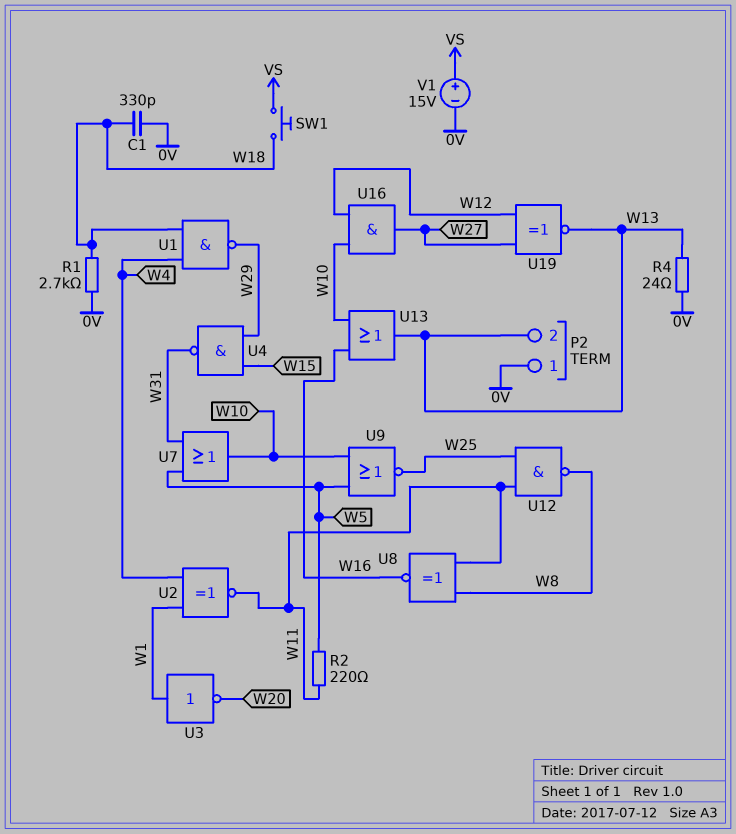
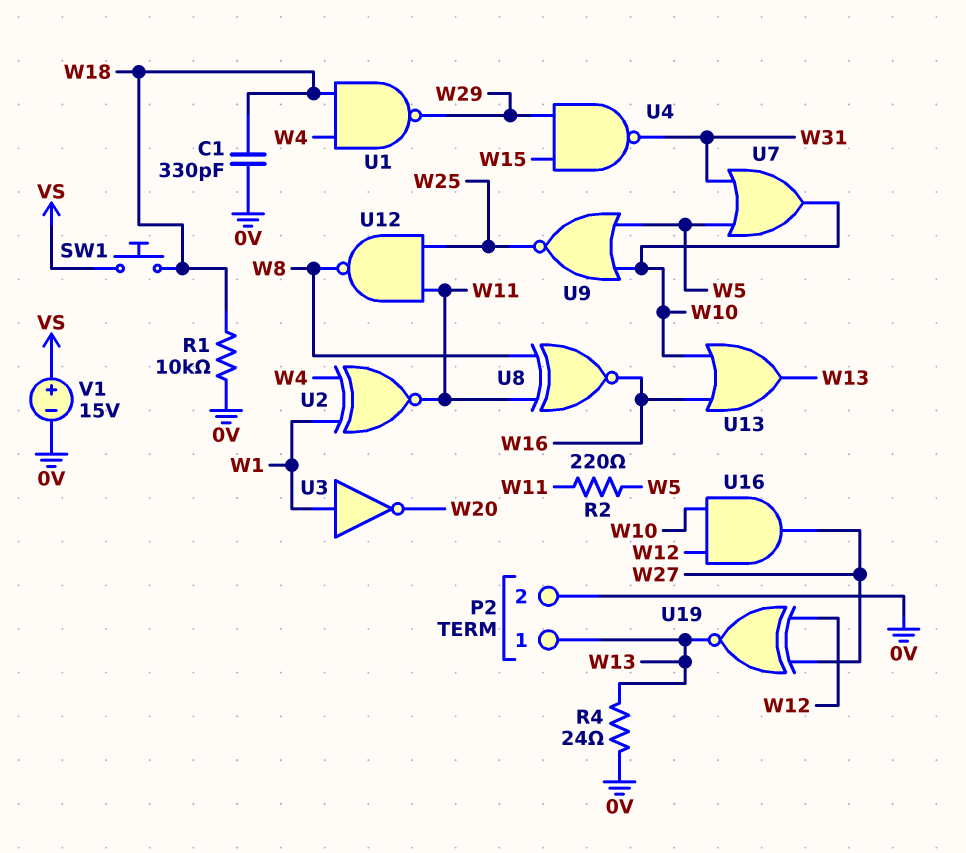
P2 pin 1: 0V -> W13
P2 pin 2: W13 -> 0V
R1: 2.7k (0V, W18) -> 10k (0V, W18)

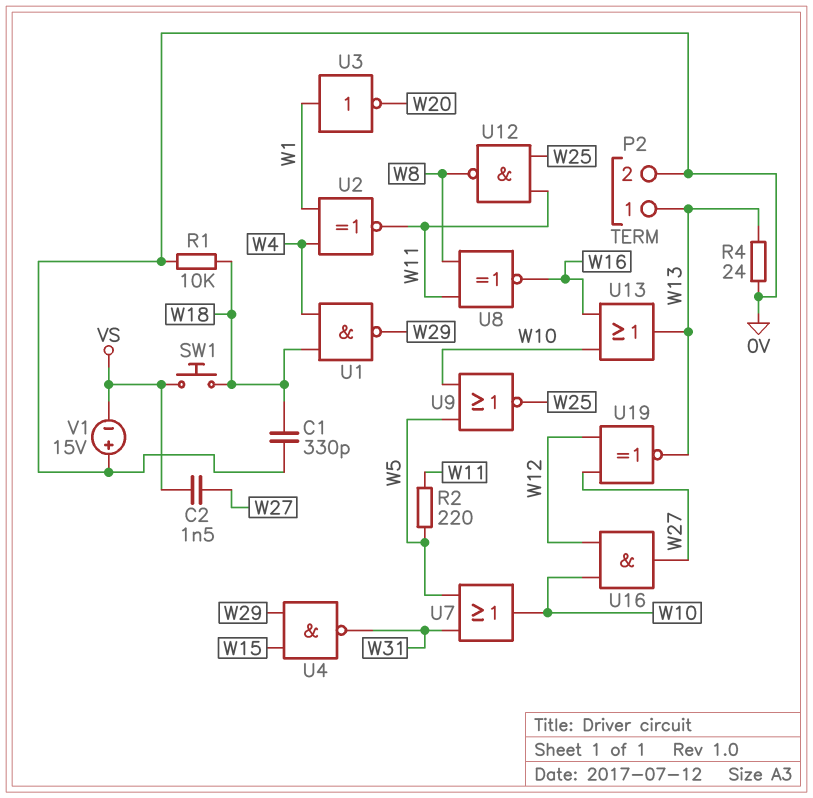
C2: none -> 1.5nF (VS, W27)
V1: 15V (plus VS, minus 0V) -> 15V (plus 0V, minus VS)

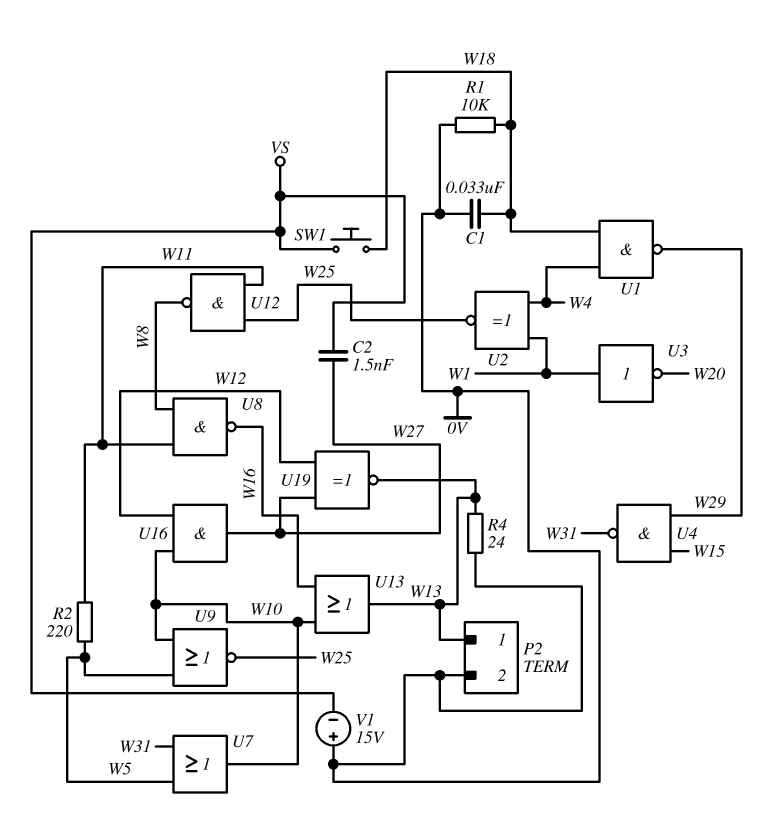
C1: 330pF (0V, W18) -> 33nF (0V, W18)
U2: XNOR (in W1, in W4, out W11) -> XNOR (in W1, in W4, out W25)
U8: XNOR (in W8, in W11, out W16) -> NAND (in W8, in W11, out W16)

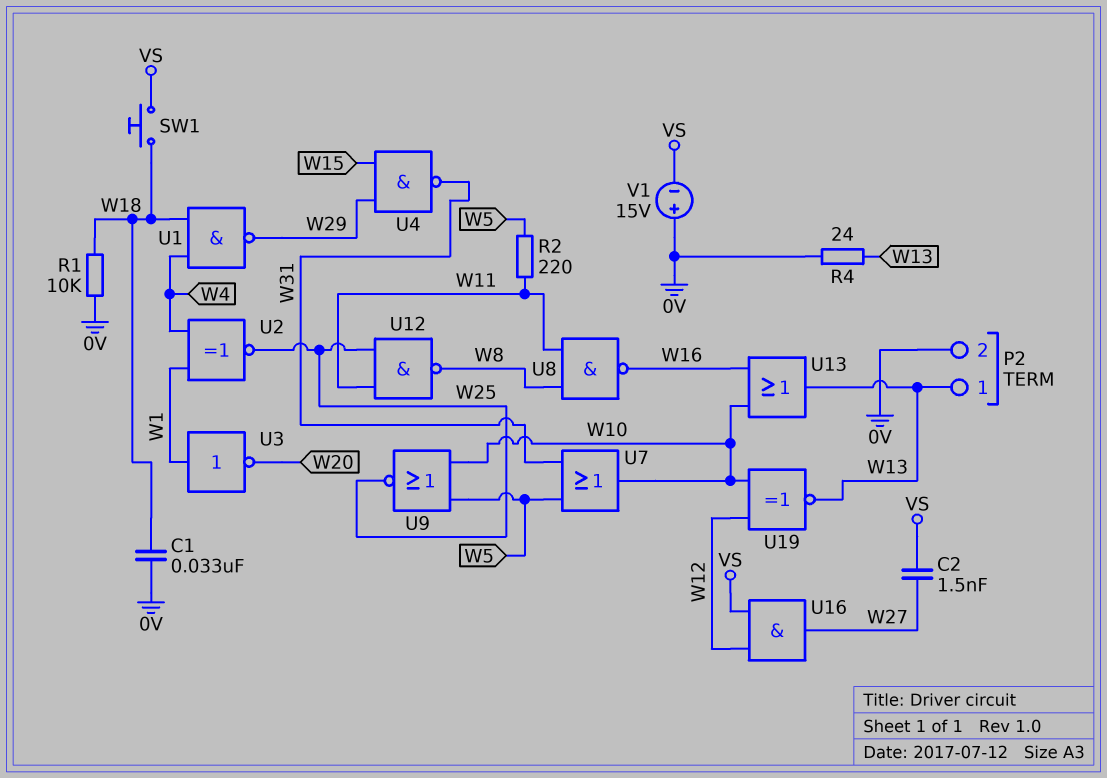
U16: AND (in W10, in W12, out W27) -> AND (in VS, in W12, out W27)
U19: XNOR (in W12, in W27, out W13) -> XNOR (in W10, in W12, out W13)

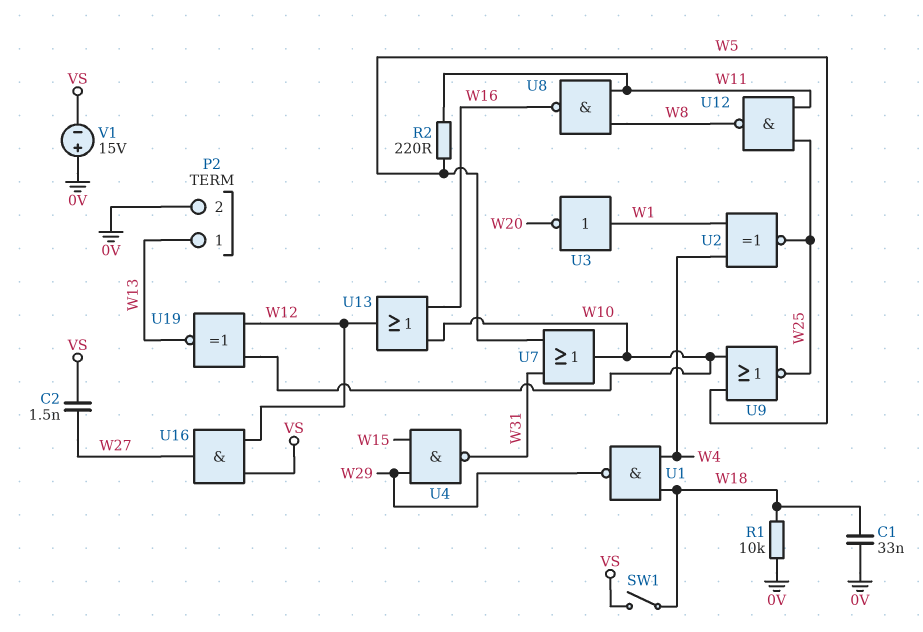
R4: 24 (0V, W13) -> none
SW1: button (VS, W18) -> switch (VS, W18)
U13: OR (in W10, in W16, out W13) -> OR (in W10, in W16, out W12)

